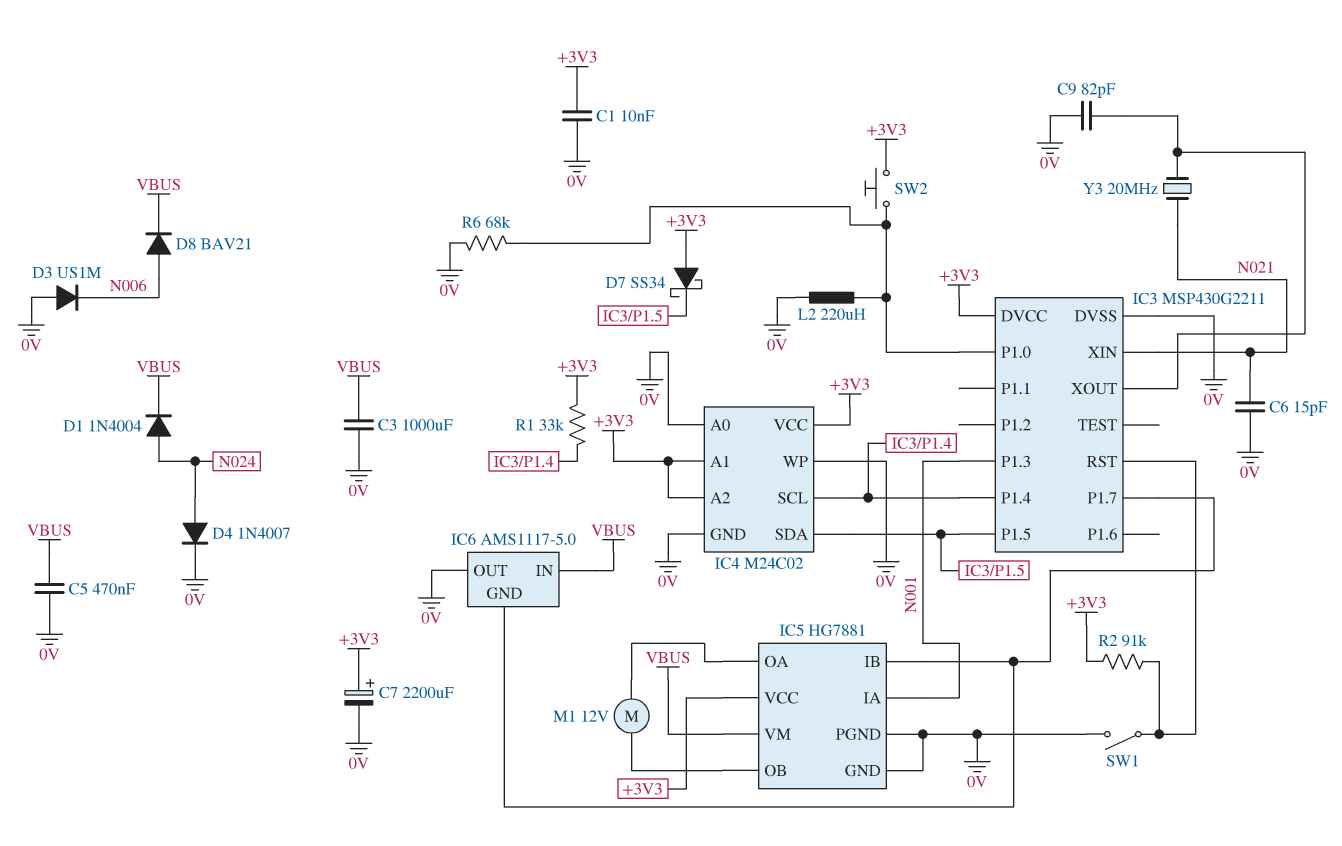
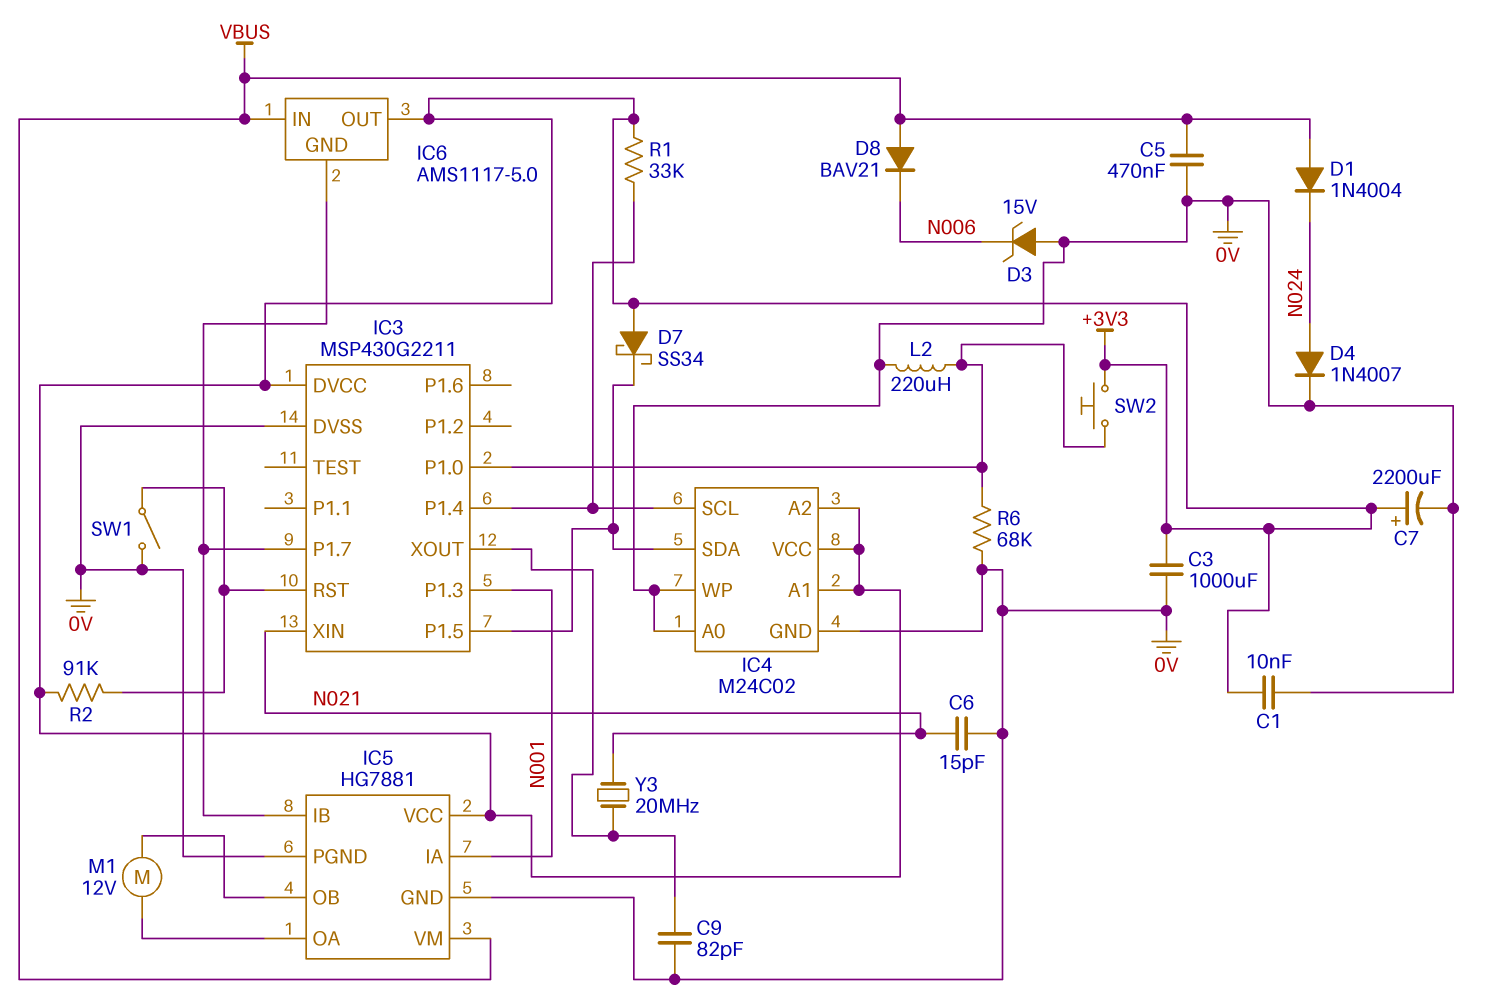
C3: 1000uF (0V, VBUS) -> 1000uF (+3V3, 0V)
D1: diode 1N4004 (A N024, K VBUS) -> diode 1N4004 (A VBUS, K N024)
D3: diode US1M (A 0V, K N006) -> zener 15V (A 0V, K N006)
D8: diode BAV21 (A N006, K VBUS) -> diode BAV21 (A VBUS, K N006)
IC6 pin OUT: 0V -> +3V3

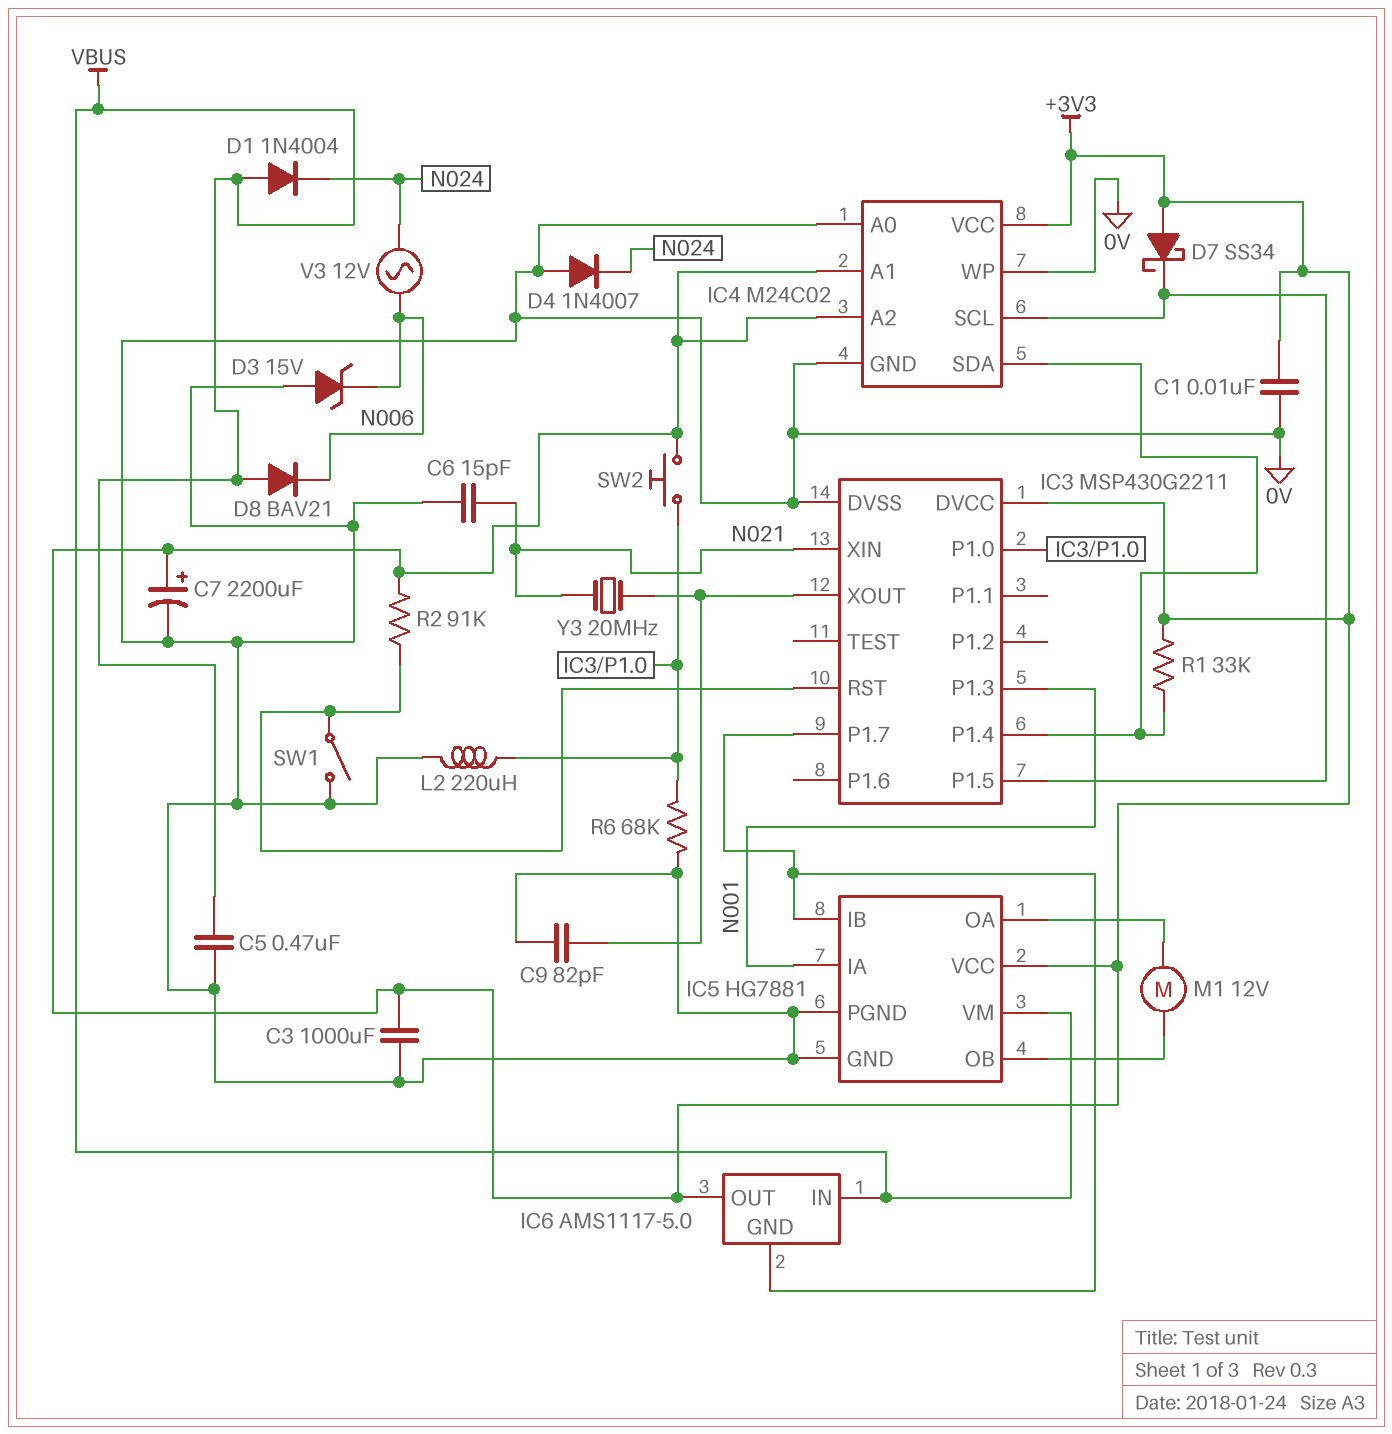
D4: diode 1N4007 (A N024, K 0V) -> diode 1N4007 (A 0V, K N024)
IC4 pin SCL: IC3/P1.4 -> IC3/P1.5
IC4 pin SDA: IC3/P1.5 -> IC3/P1.4
V3: none -> AC 12V (N006, N024)

